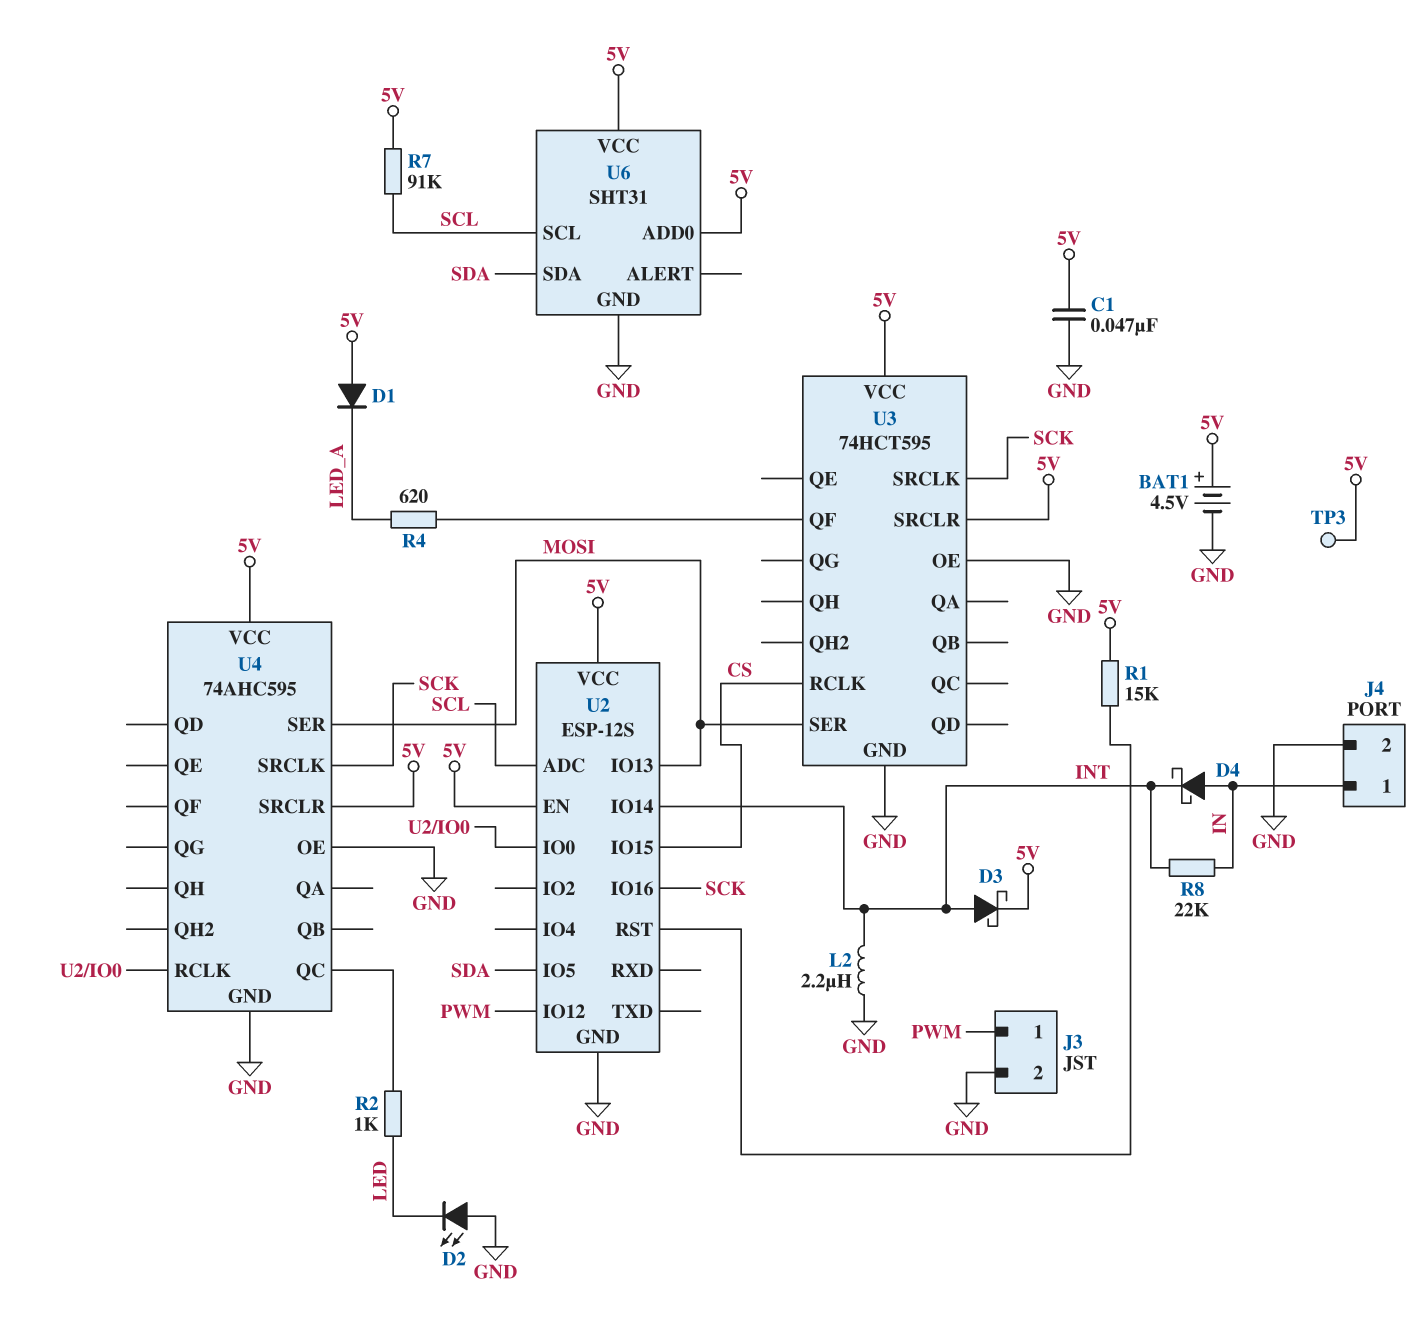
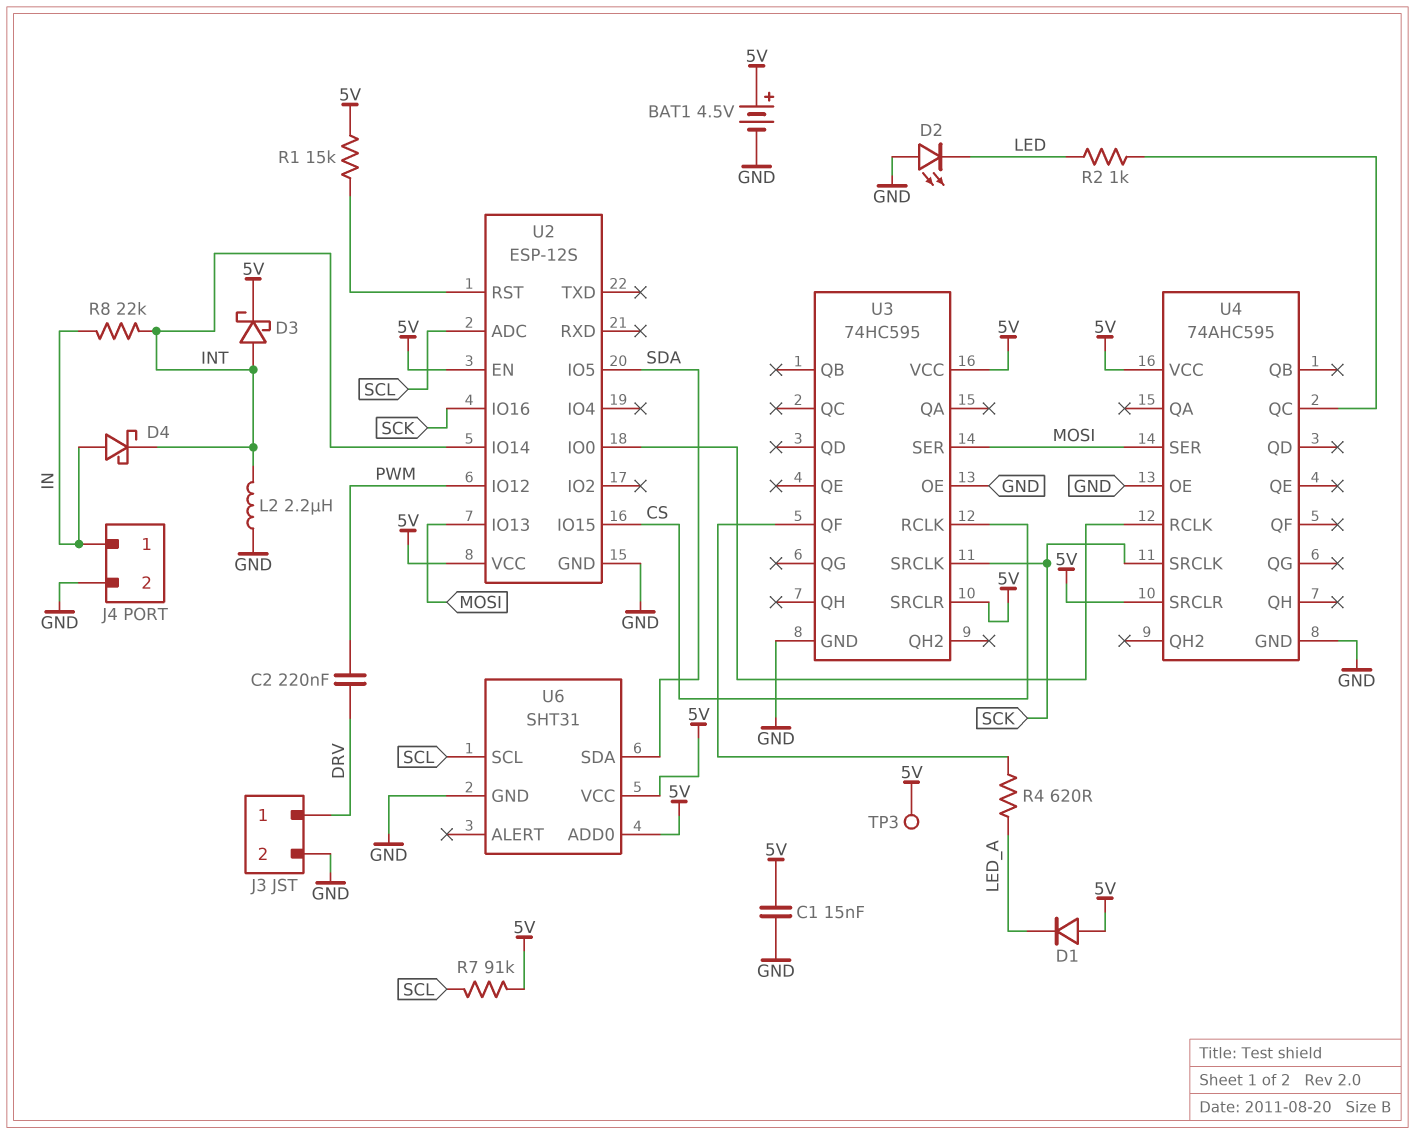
C1: 47nF (5V, GND) -> 15nF (5V, GND)
C2: none -> 220nF (DRV, PWM)
J3 pin 1: PWM -> DRV
U3: 74HCT595 -> 74HC595

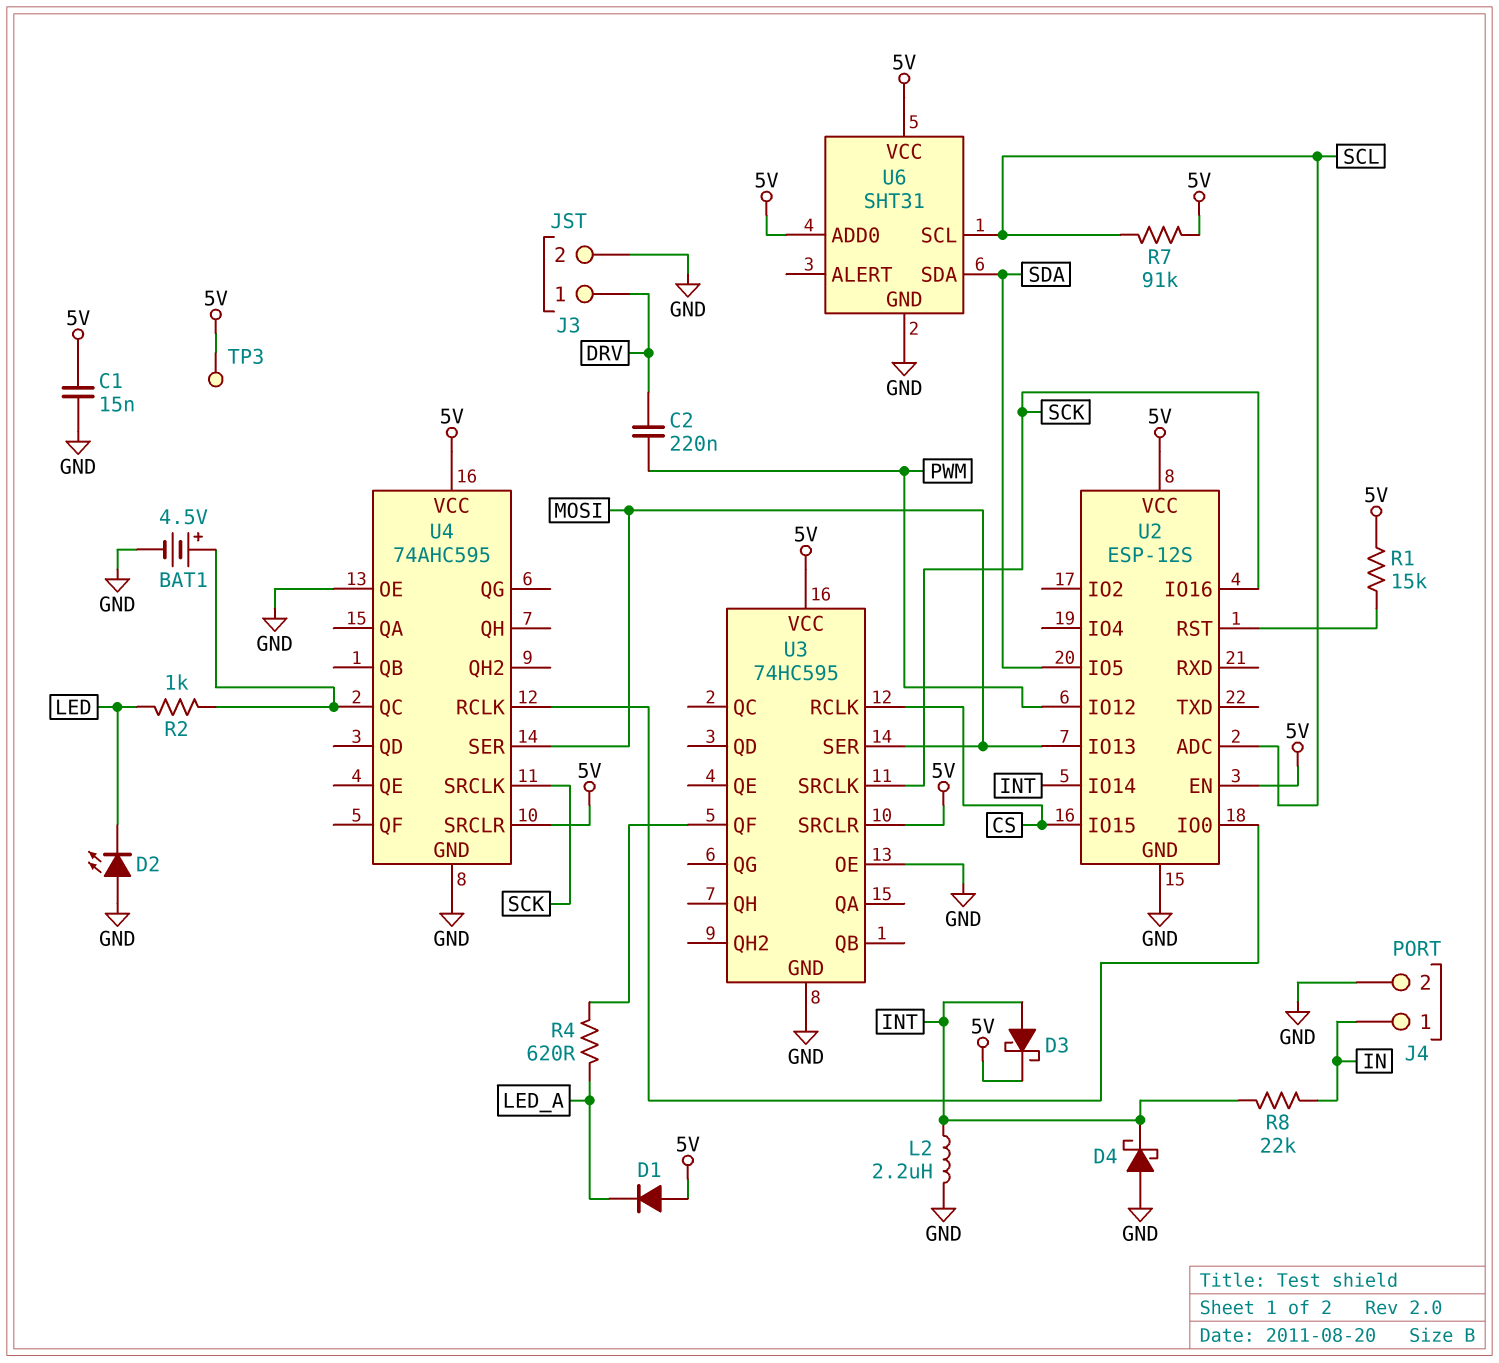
BAT1: 4.5V (plus 5V, minus GND) -> 4.5V (plus U4/QC, minus GND)
D4: schottky (A IN, K INT) -> schottky (A GND, K INT)

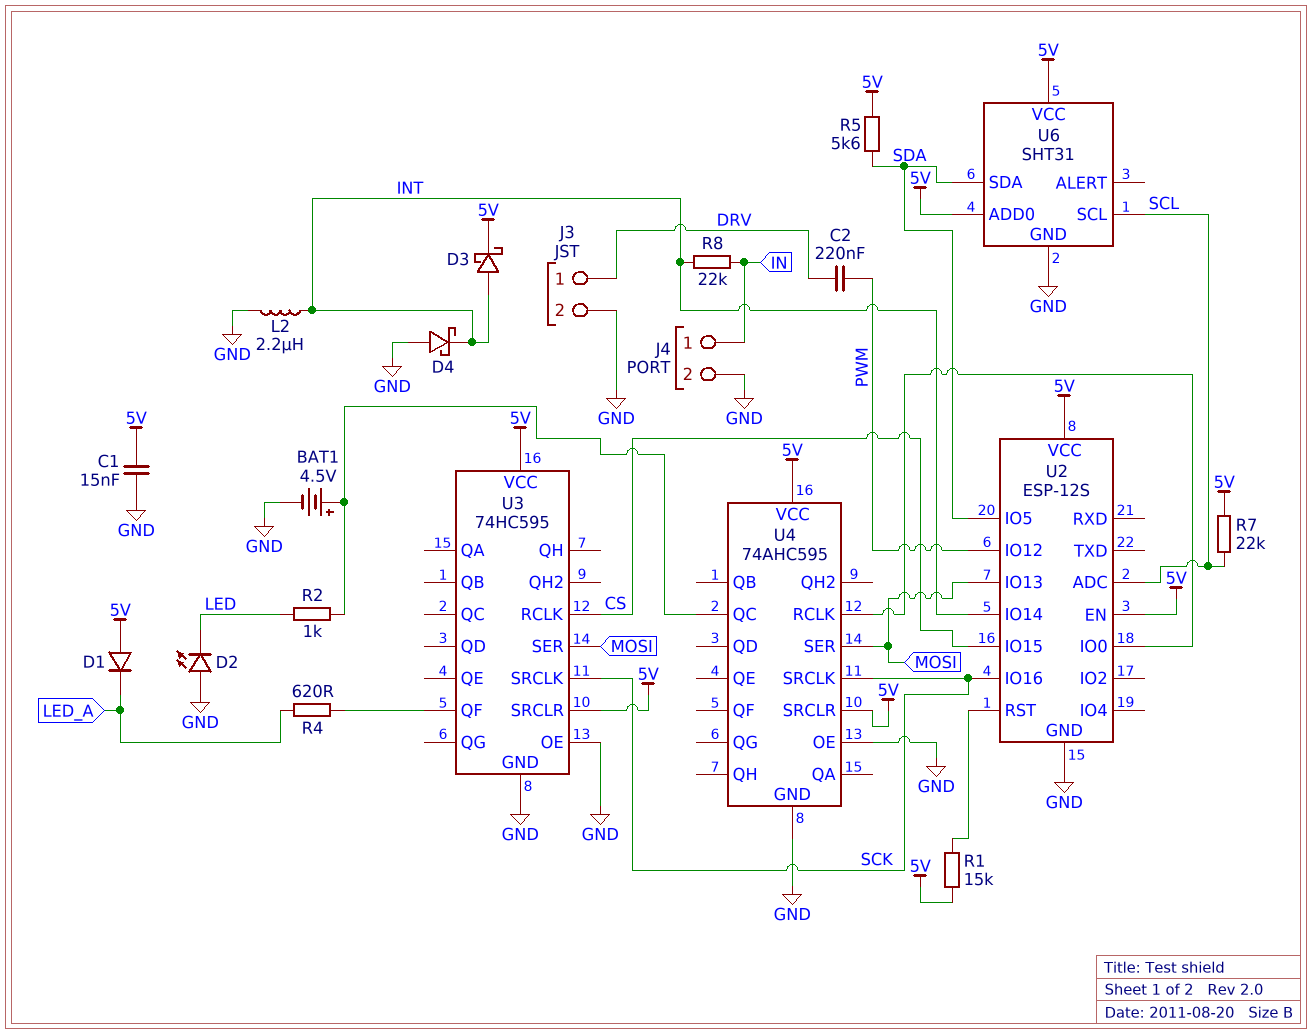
R5: none -> 5.6k (5V, SDA)
R7: 91k (5V, SCL) -> 22k (5V, SCL)
TP3: test point (5V) -> none

